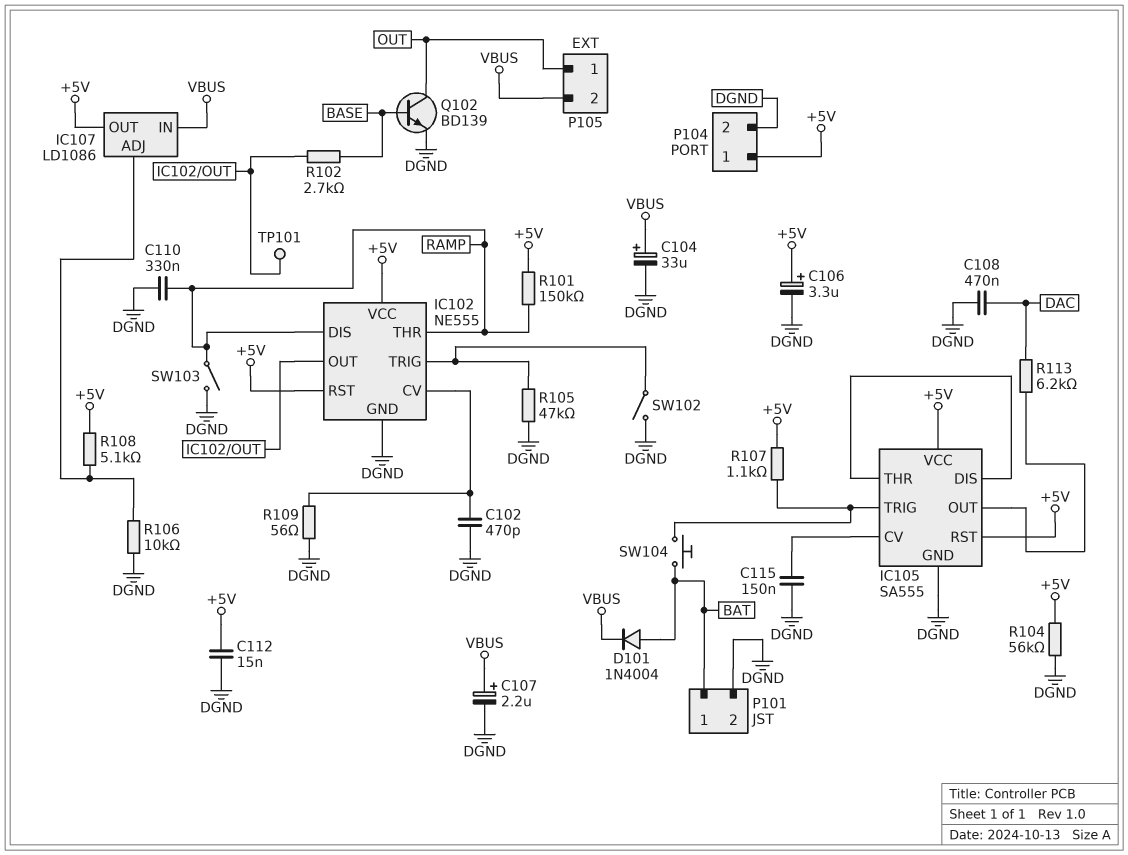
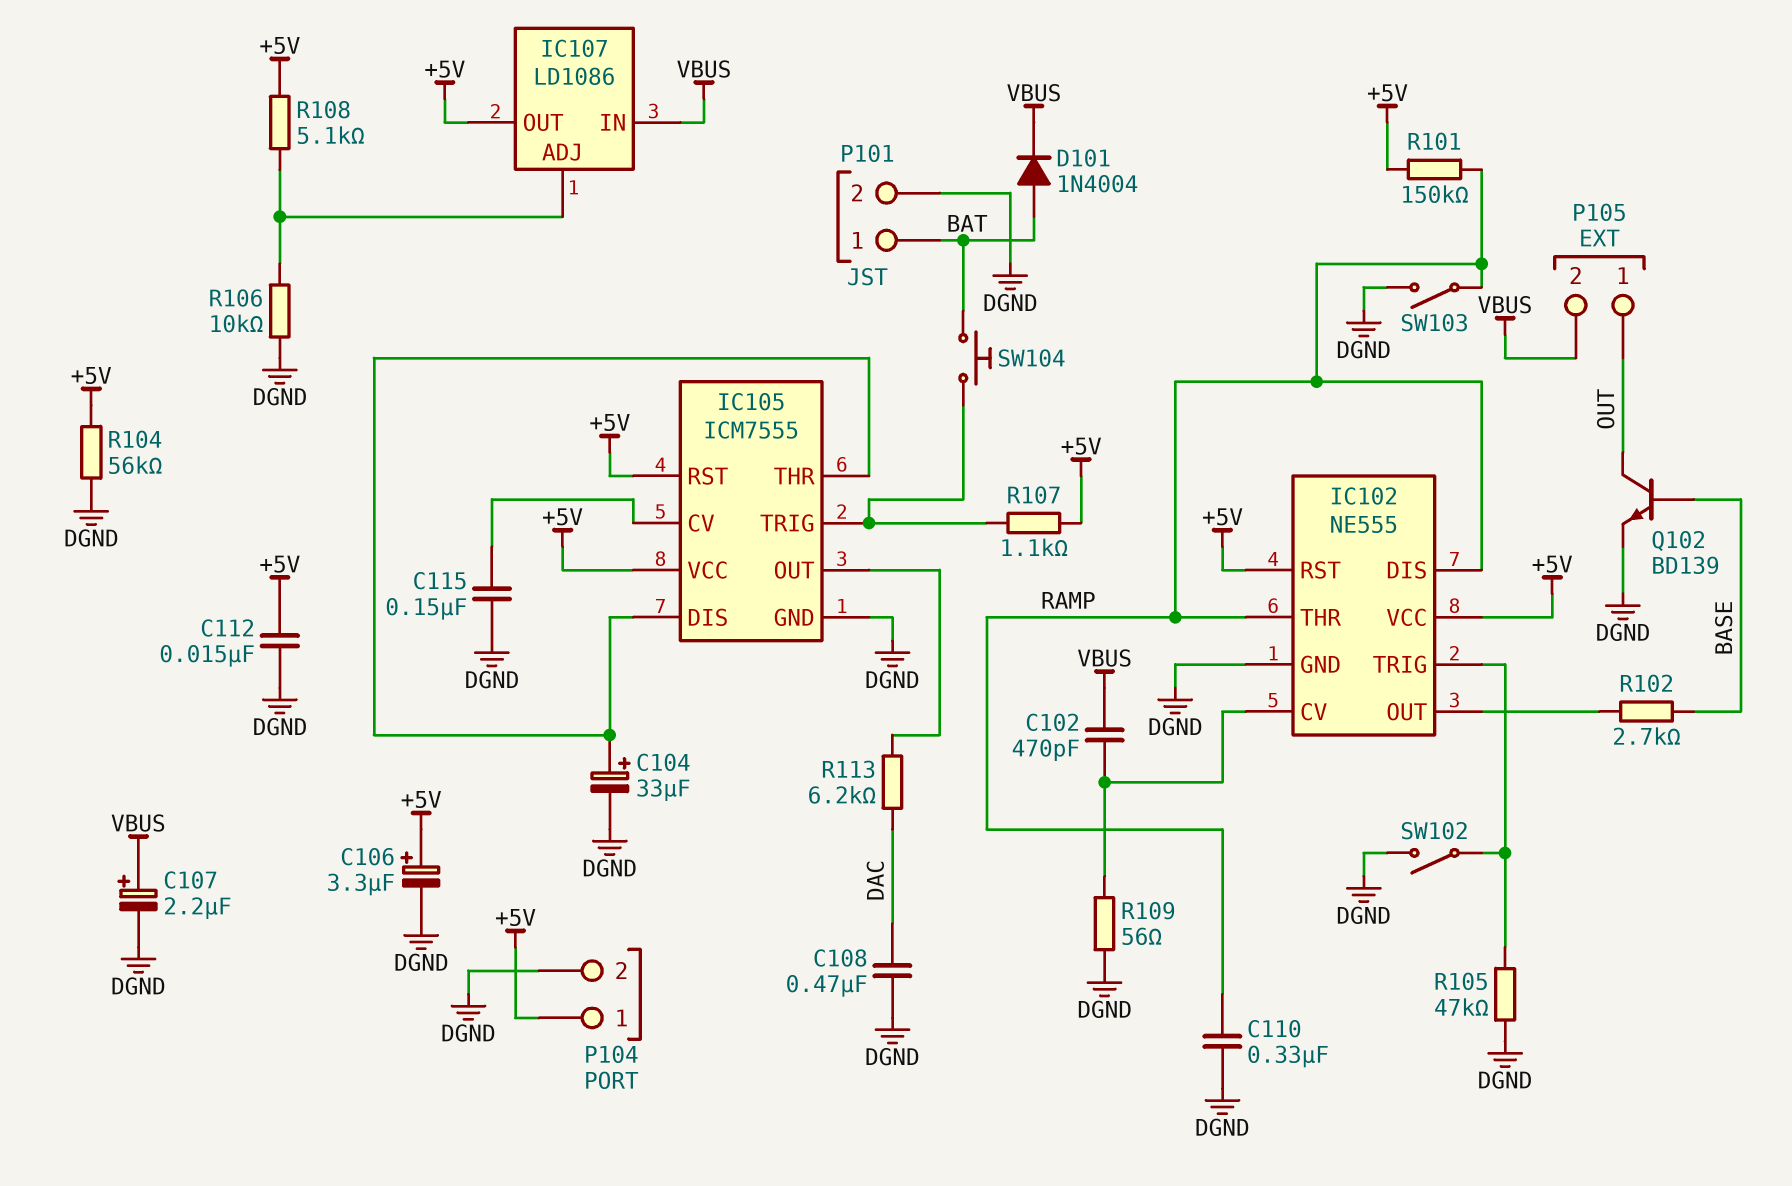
C102: 470pF (DGND, IC102/CV) -> 470pF (IC102/CV, VBUS)
C104: 33uF (plus VBUS, minus DGND) -> 33uF (plus IC105/DIS, minus DGND)
IC105: SA555 -> ICM7555
TP101: test point (IC102/OUT) -> none

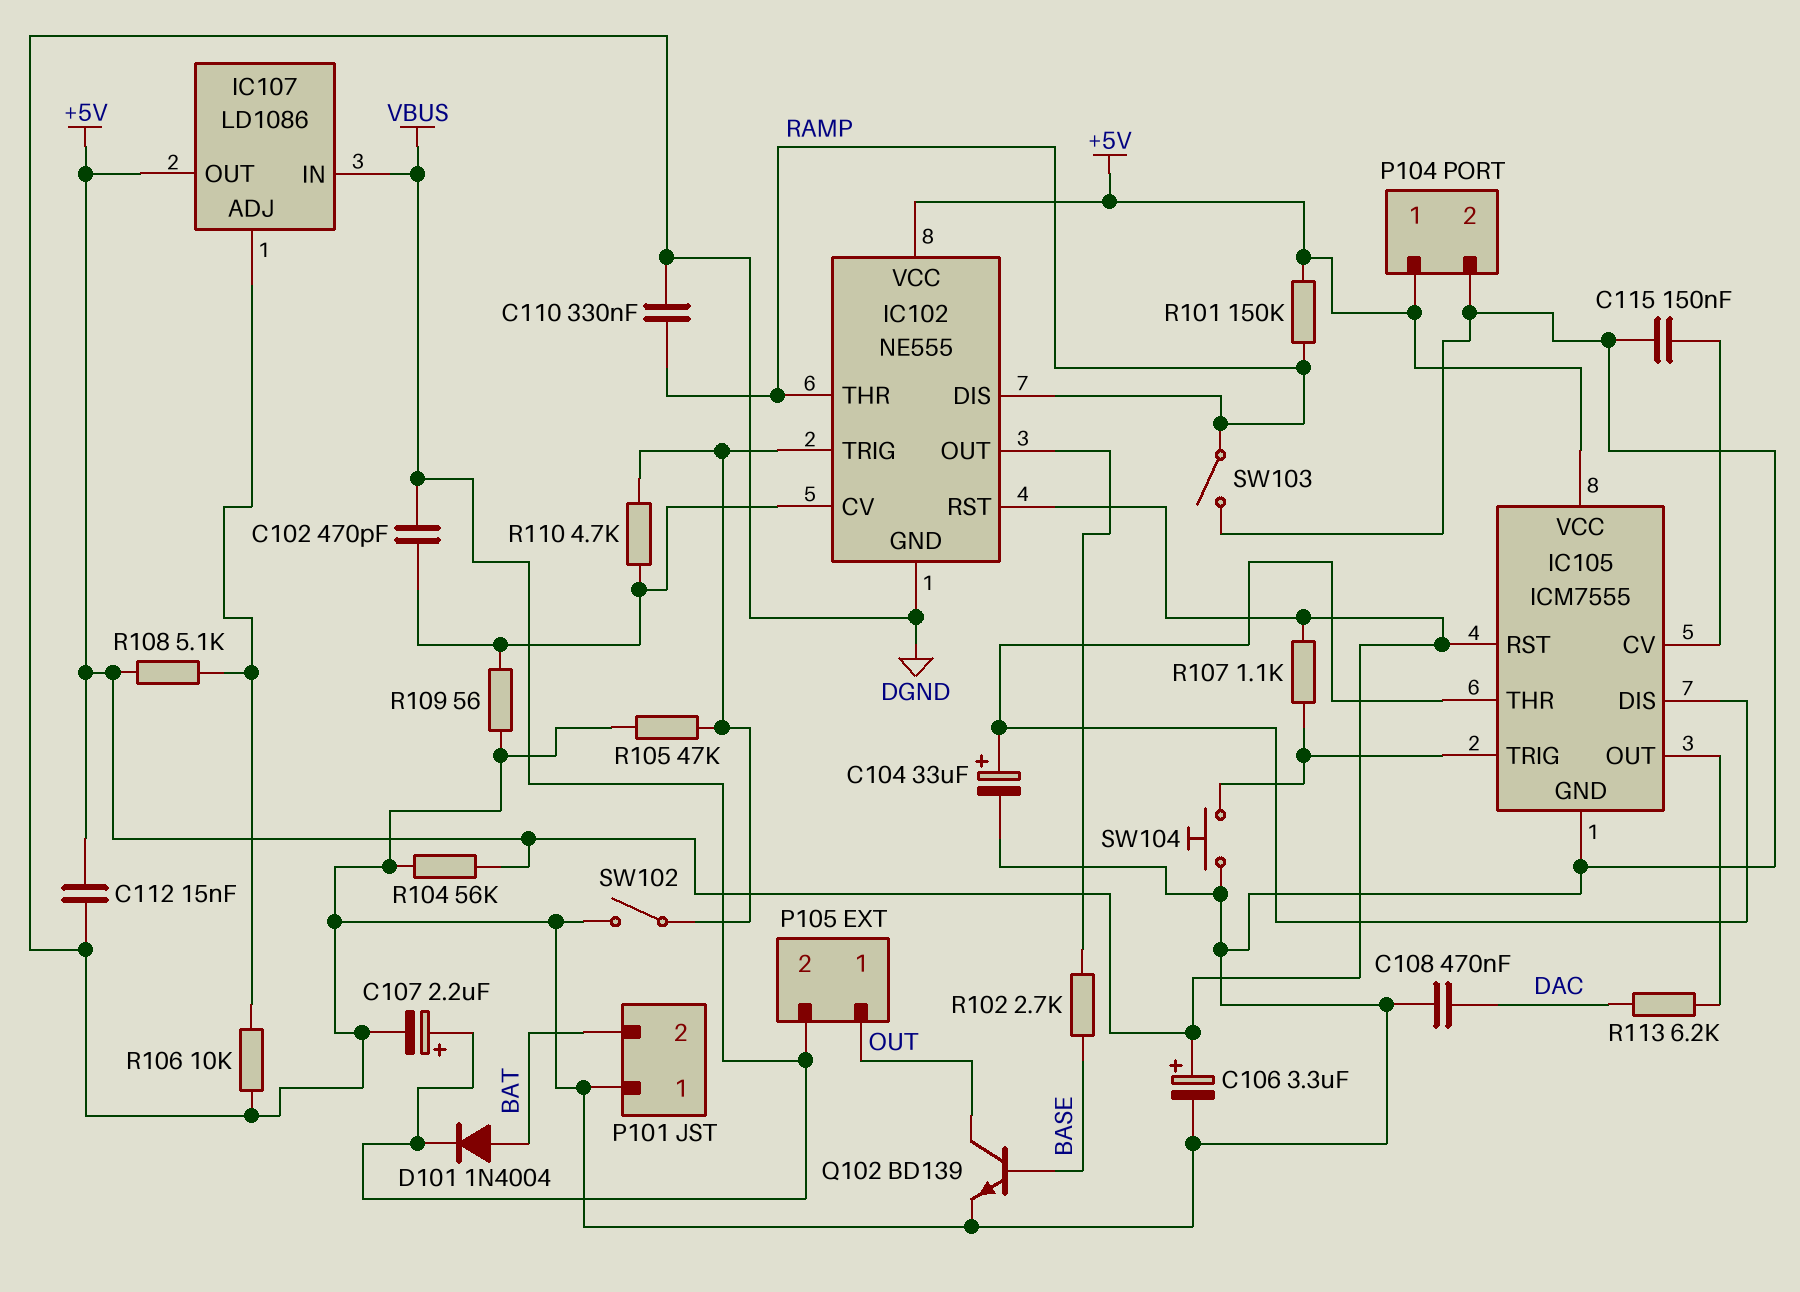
P101 pin 1: BAT -> DGND
P101 pin 2: DGND -> BAT
R110: none -> 4.7k (IC102/CV, IC102/TRIG)
SW104: button (BAT, IC105/TRIG) -> button (DGND, IC105/TRIG)

